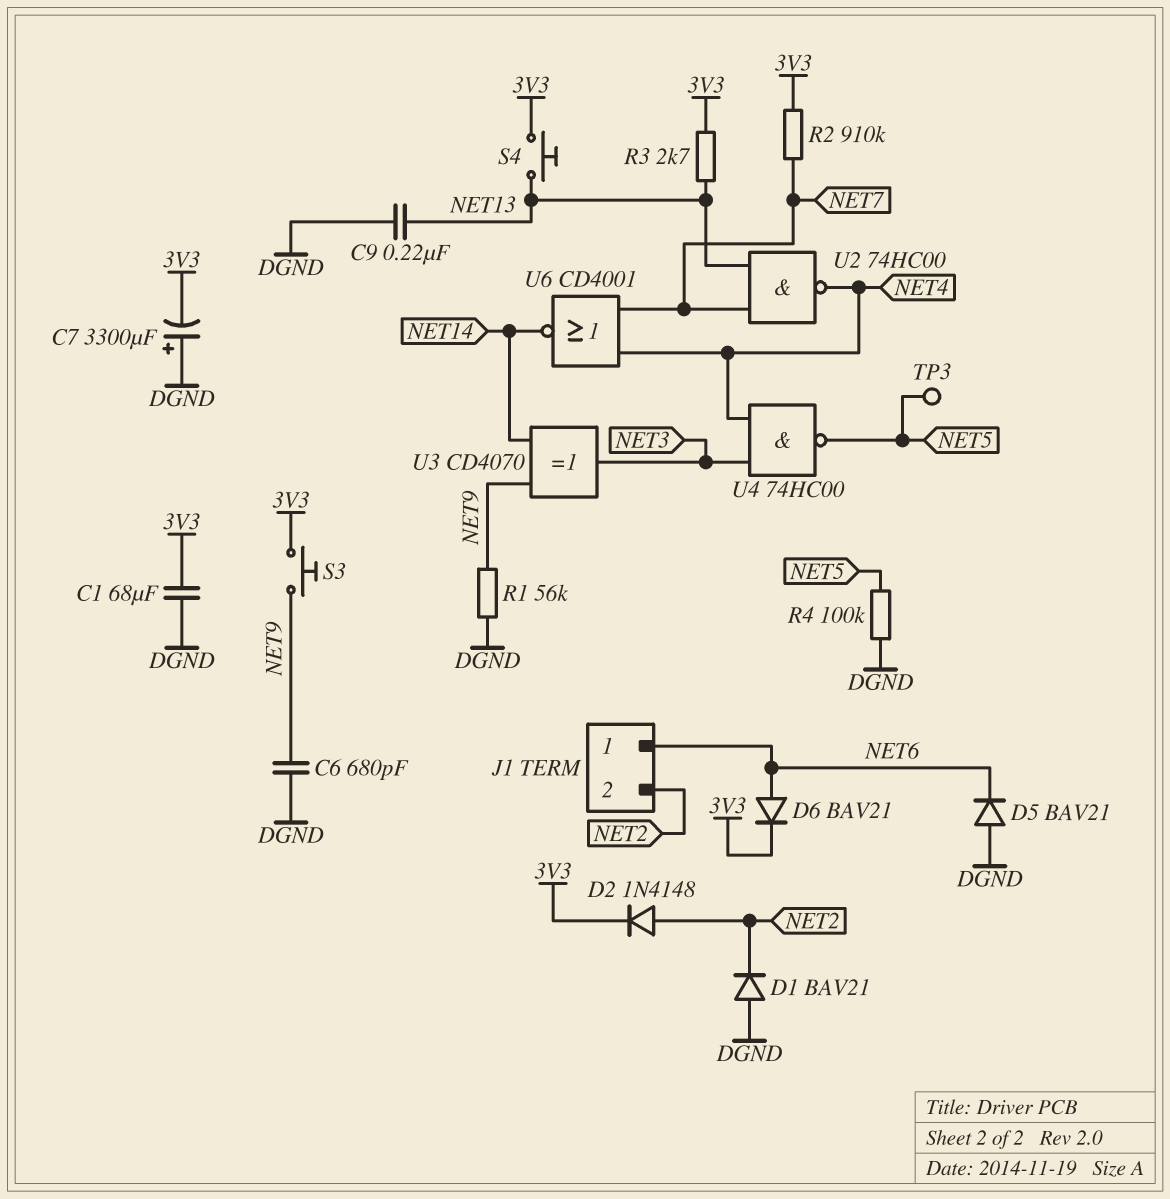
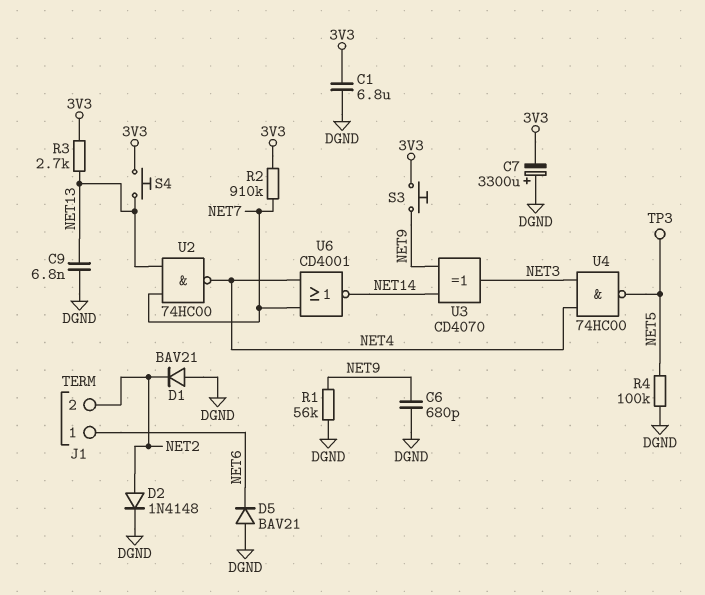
C1: 68uF (3V3, DGND) -> 6.8uF (3V3, DGND)
C9: 220nF (DGND, NET13) -> 6.8nF (DGND, NET13)
D2: diode 1N4148 (A NET2, K 3V3) -> diode 1N4148 (A NET2, K DGND)
D6: diode BAV21 (A NET6, K 3V3) -> none

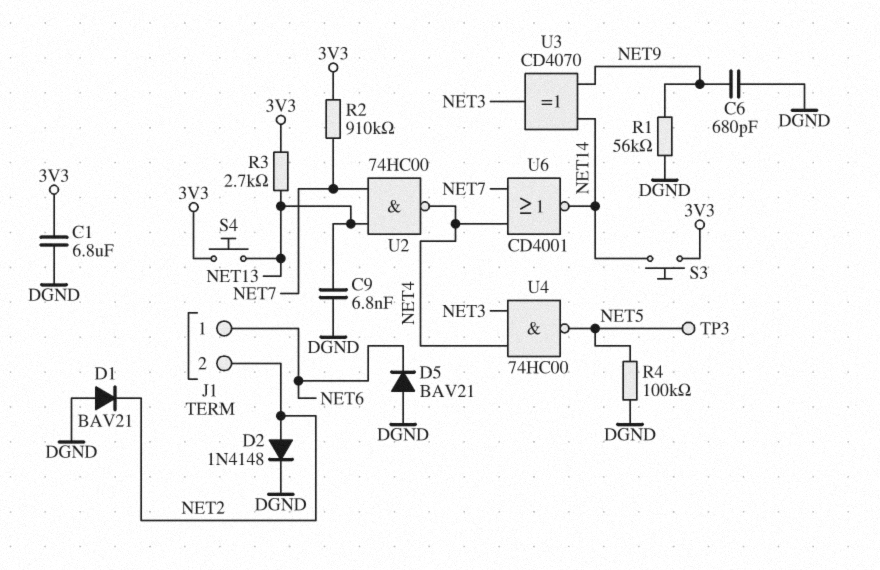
C7: 3300uF (plus DGND, minus 3V3) -> none
S3: button (3V3, NET9) -> button (3V3, NET14)

